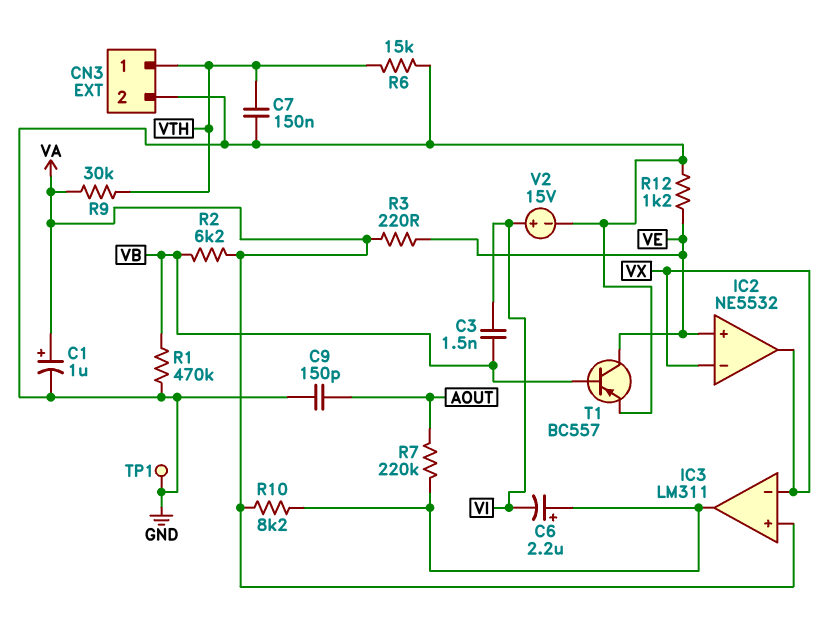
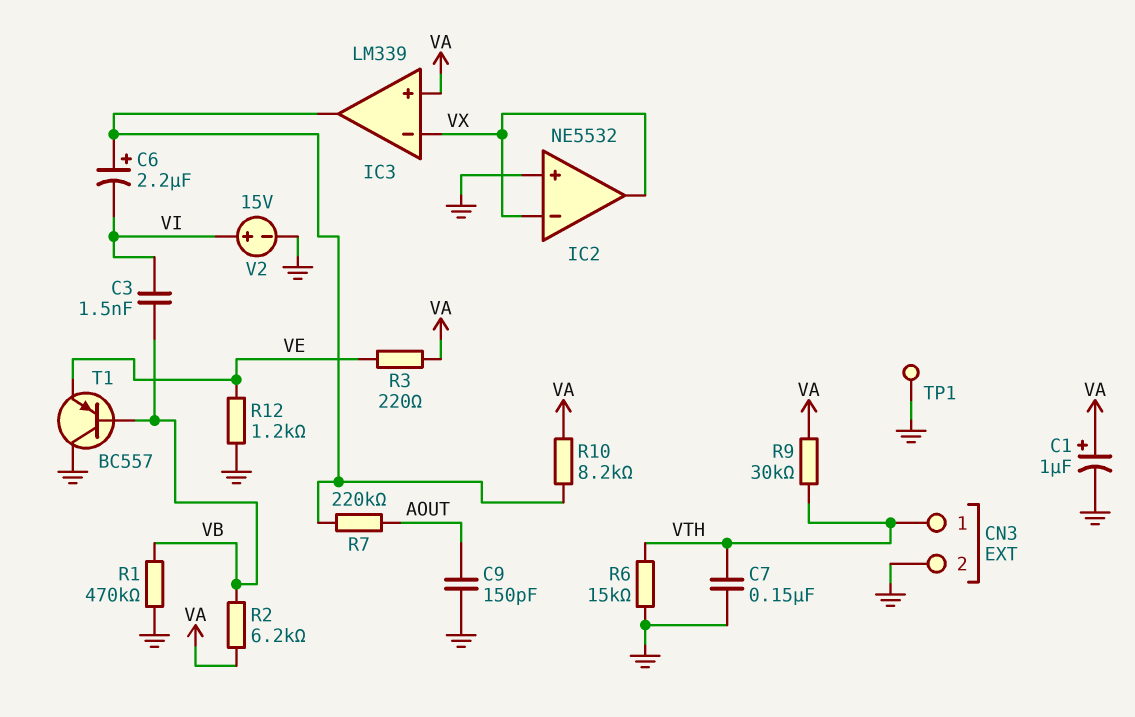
IC2 pin in+: VE -> GND
IC3: LM311 -> LM339
T1: PNP BC557 (B VB, C VE, E GND) -> PNP BC557 (B VB, C GND, E VE)

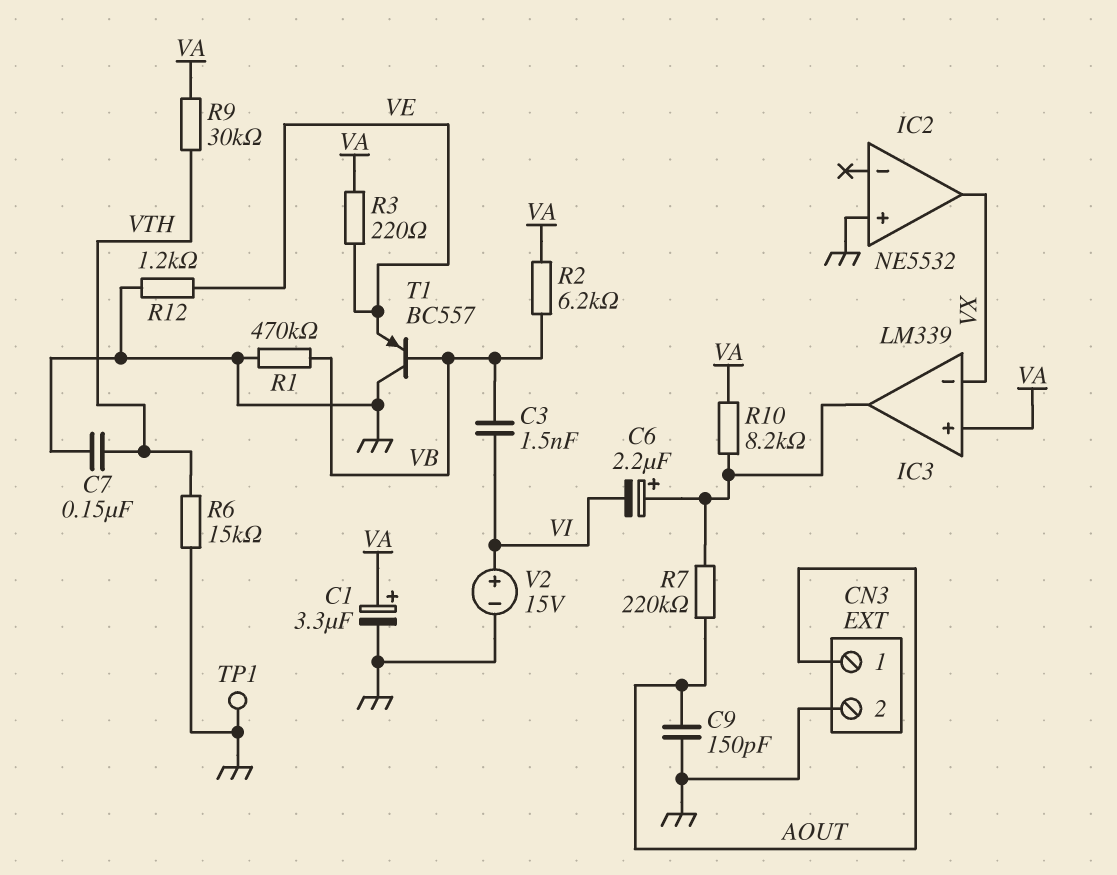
C1: 1uF (plus VA, minus GND) -> 3.3uF (plus VA, minus GND)
CN3 pin 1: VTH -> AOUT
IC2 pin in-: VX -> none

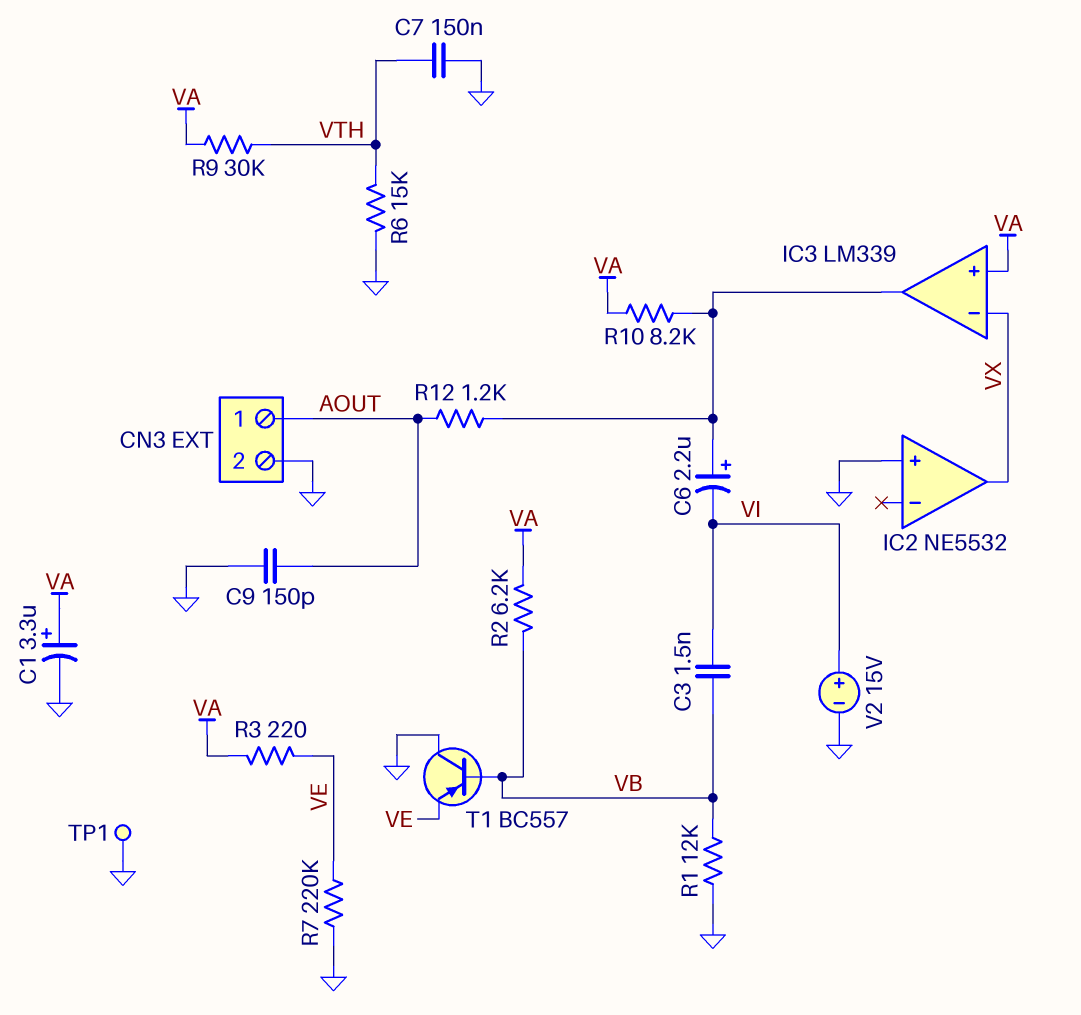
R1: 470k (GND, VB) -> 12k (GND, VB)
R7: 220k (AOUT, IC3/out) -> 220k (GND, VE)
R12: 1.2k (GND, VE) -> 1.2k (AOUT, IC3/out)

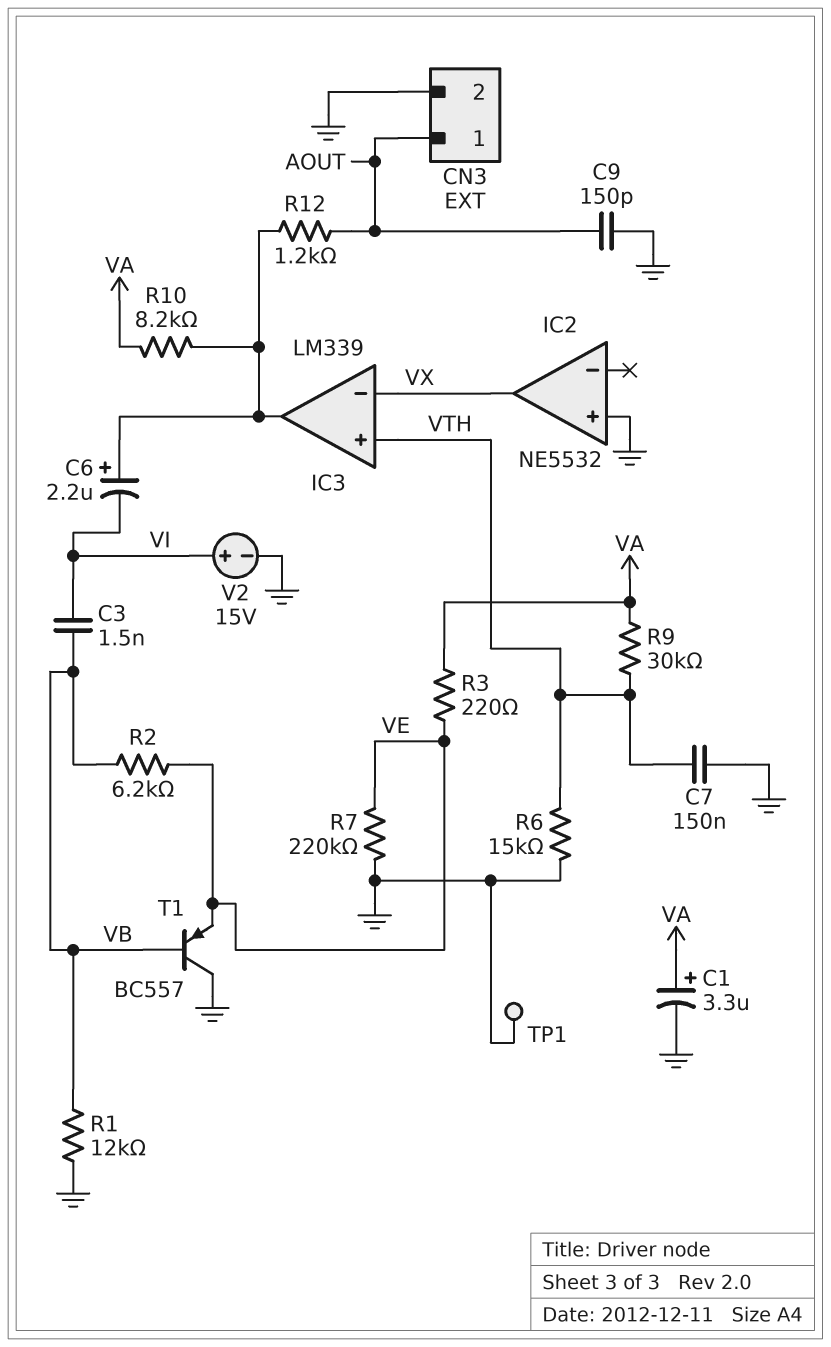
IC3 pin in+: VA -> VTH
R2: 6.2k (VA, VB) -> 6.2k (VB, VE)

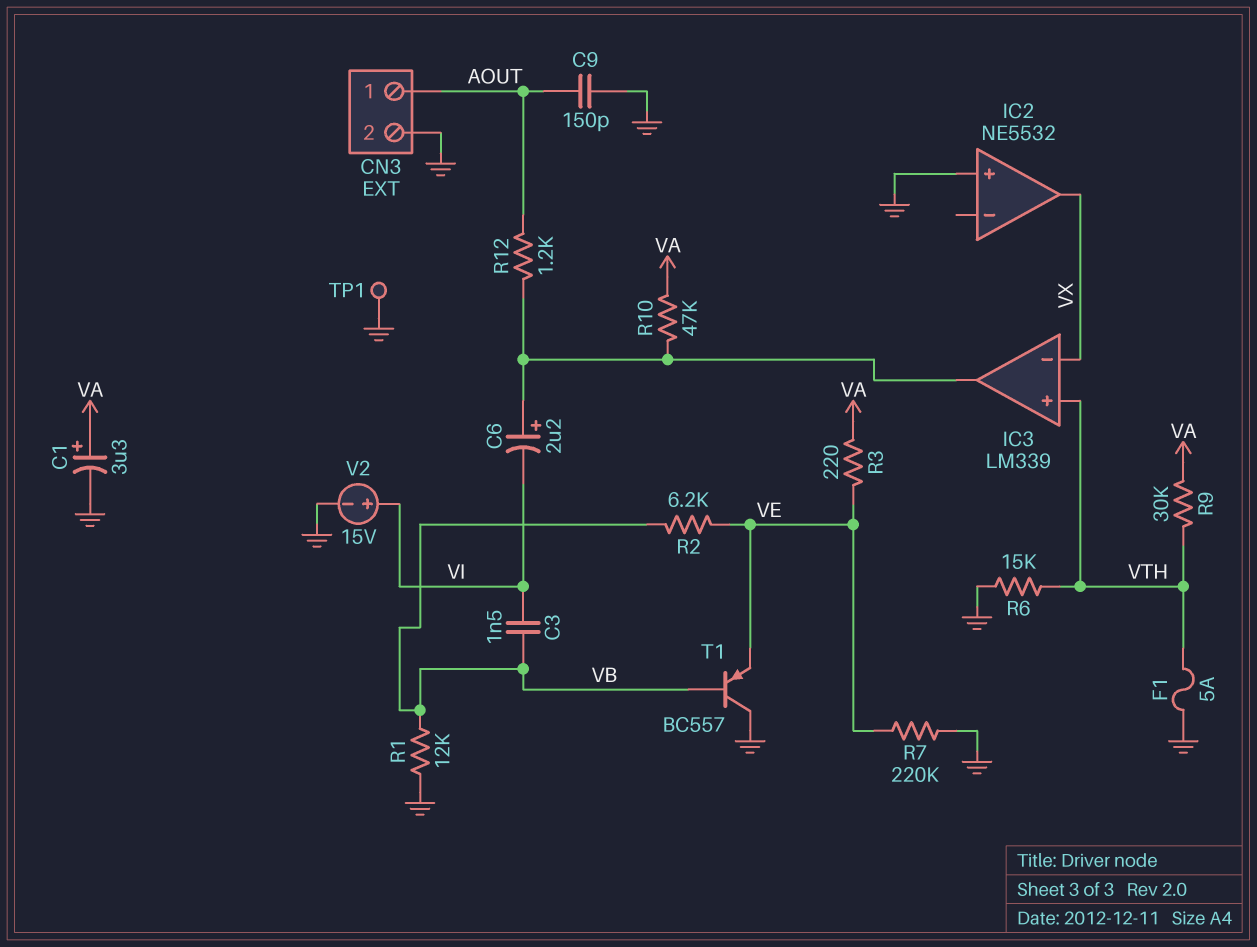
C7: 150nF (GND, VTH) -> none
F1: none -> 5A (GND, VTH)
R10: 8.2k (IC3/out, VA) -> 47k (IC3/out, VA)

